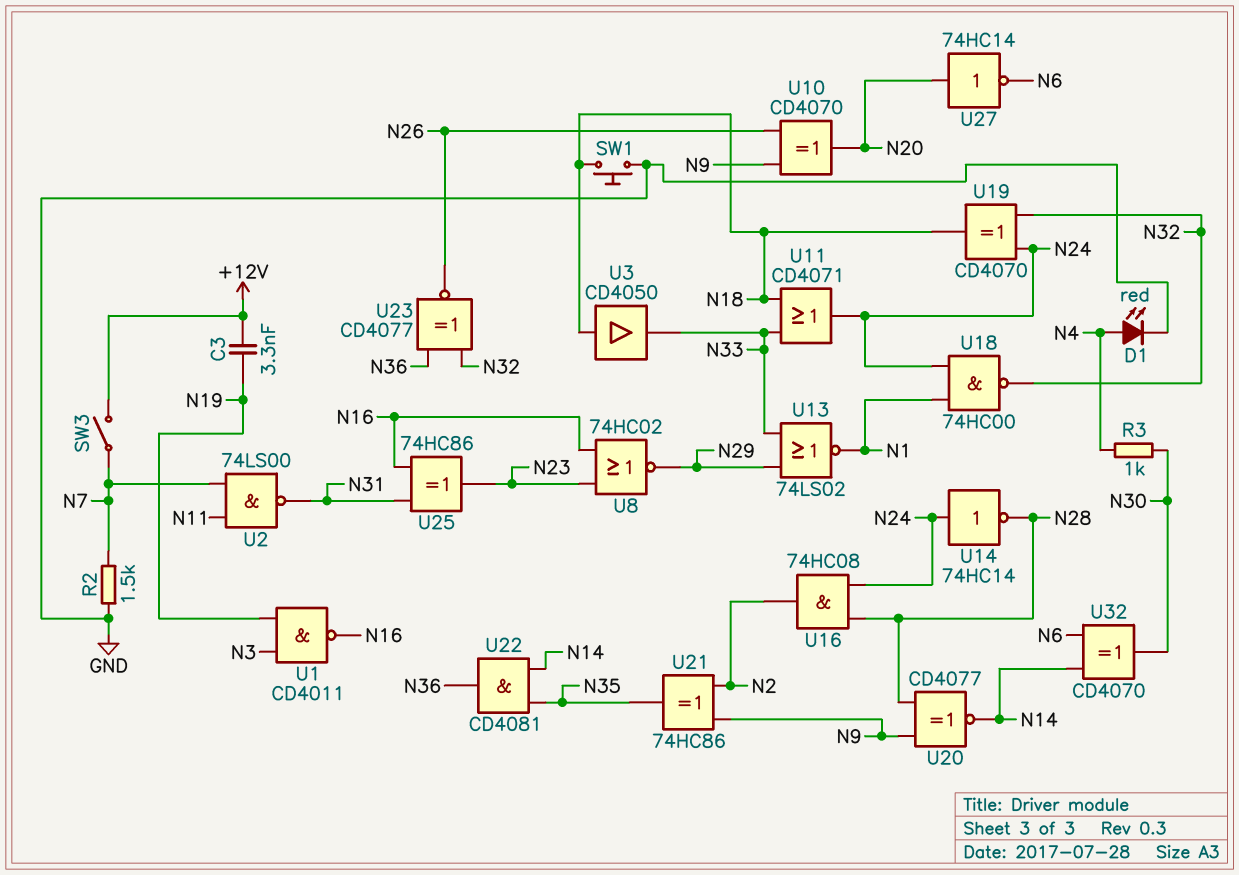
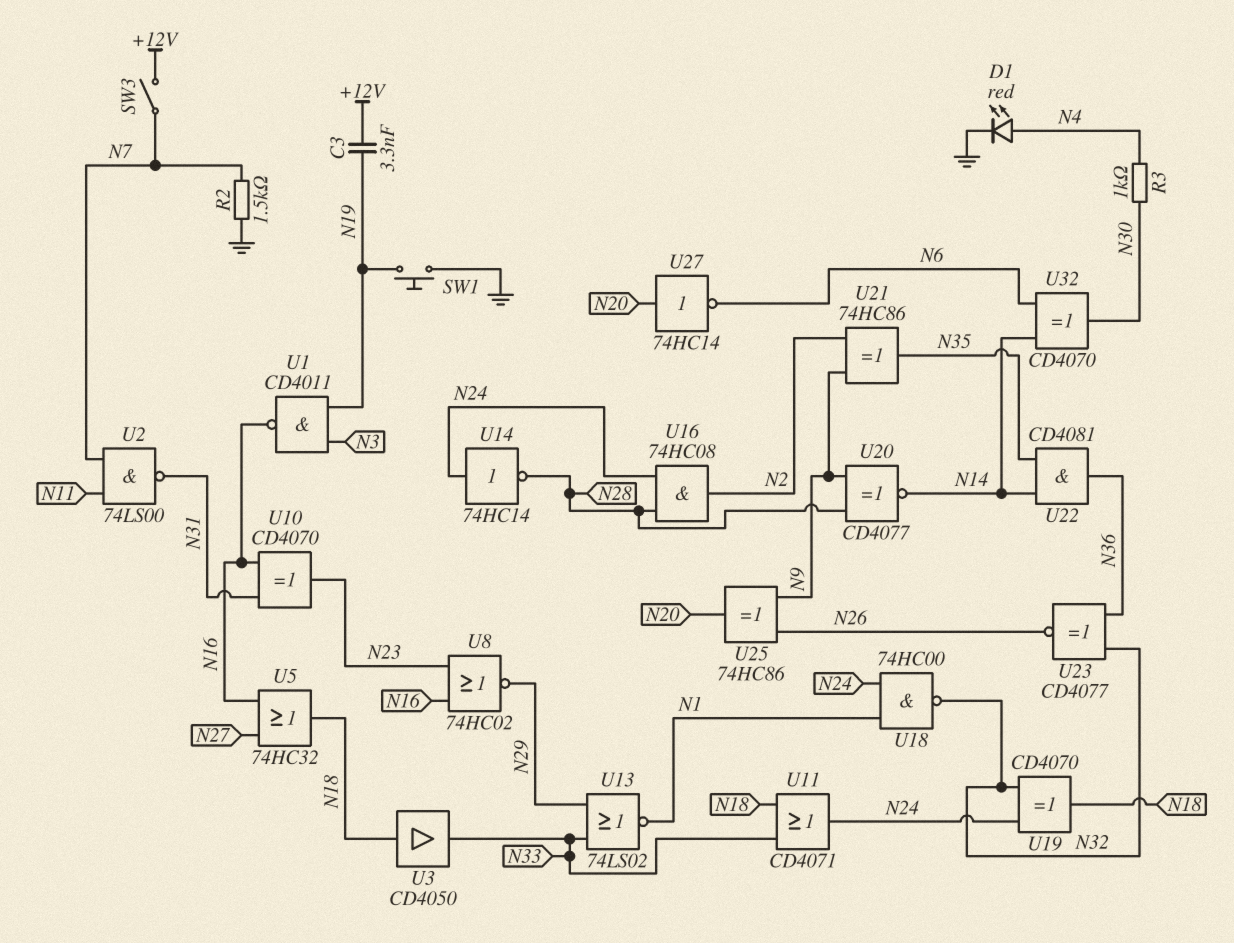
SW1: button (GND, N18) -> button (GND, N19)
U5: none -> OR 74HC32 (in N16, in N27, out N18)
U10: XOR CD4070 (in N9, in N26, out N20) -> XOR CD4070 (in N16, in N31, out N23)
U25: XOR 74HC86 (in N16, in N31, out N23) -> XOR 74HC86 (in N9, in N26, out N20)

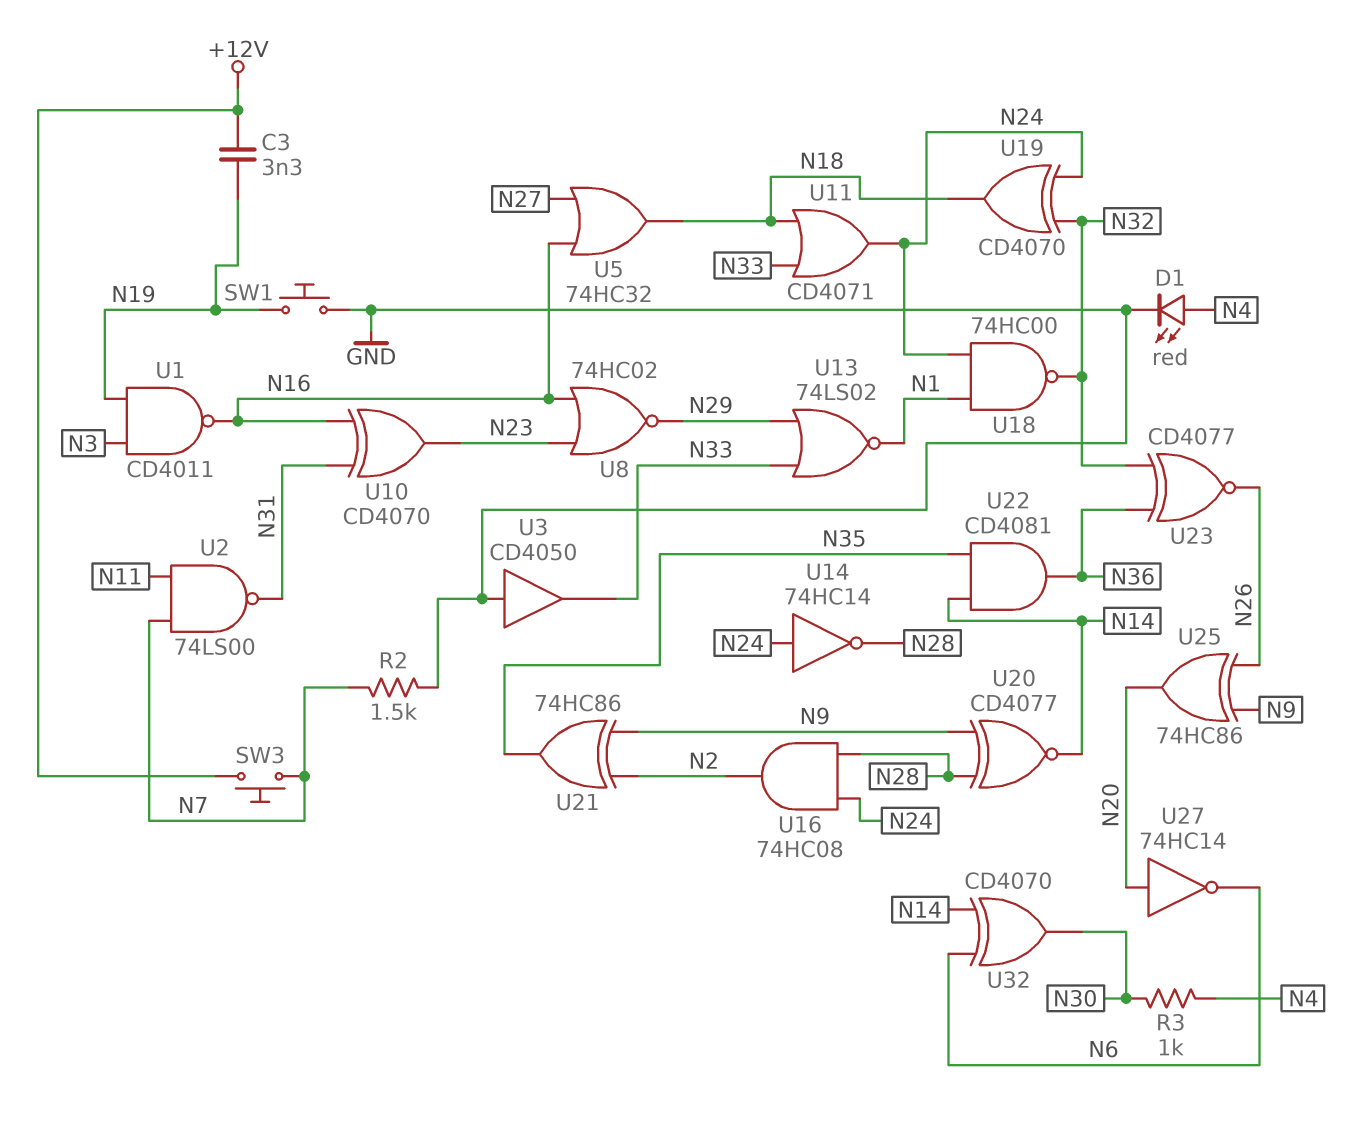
SW3: switch (+12V, N7) -> button (+12V, N7)
U3: buffer CD4050 (in N18, out N33) -> buffer CD4050 (in GND, out N33)

